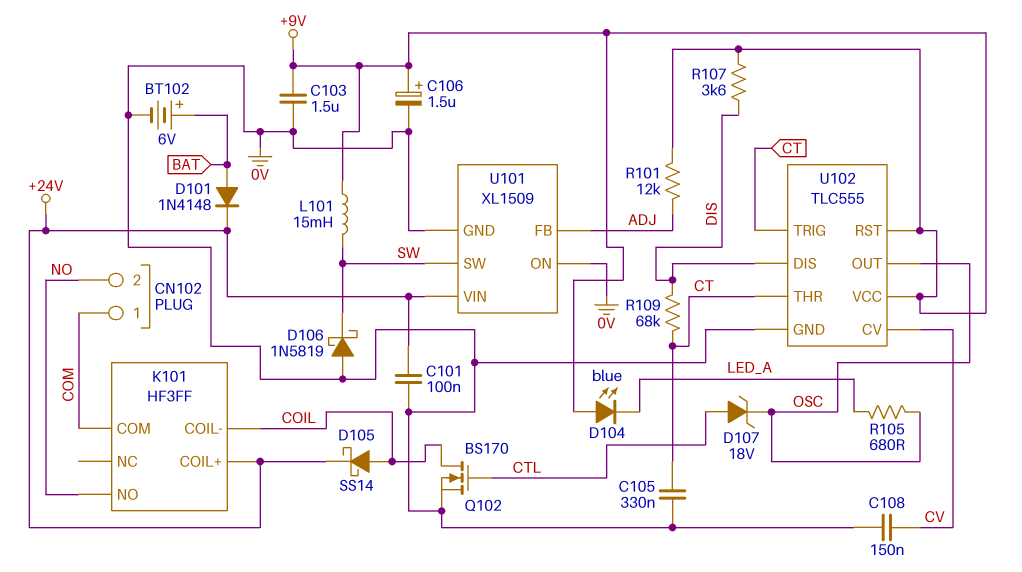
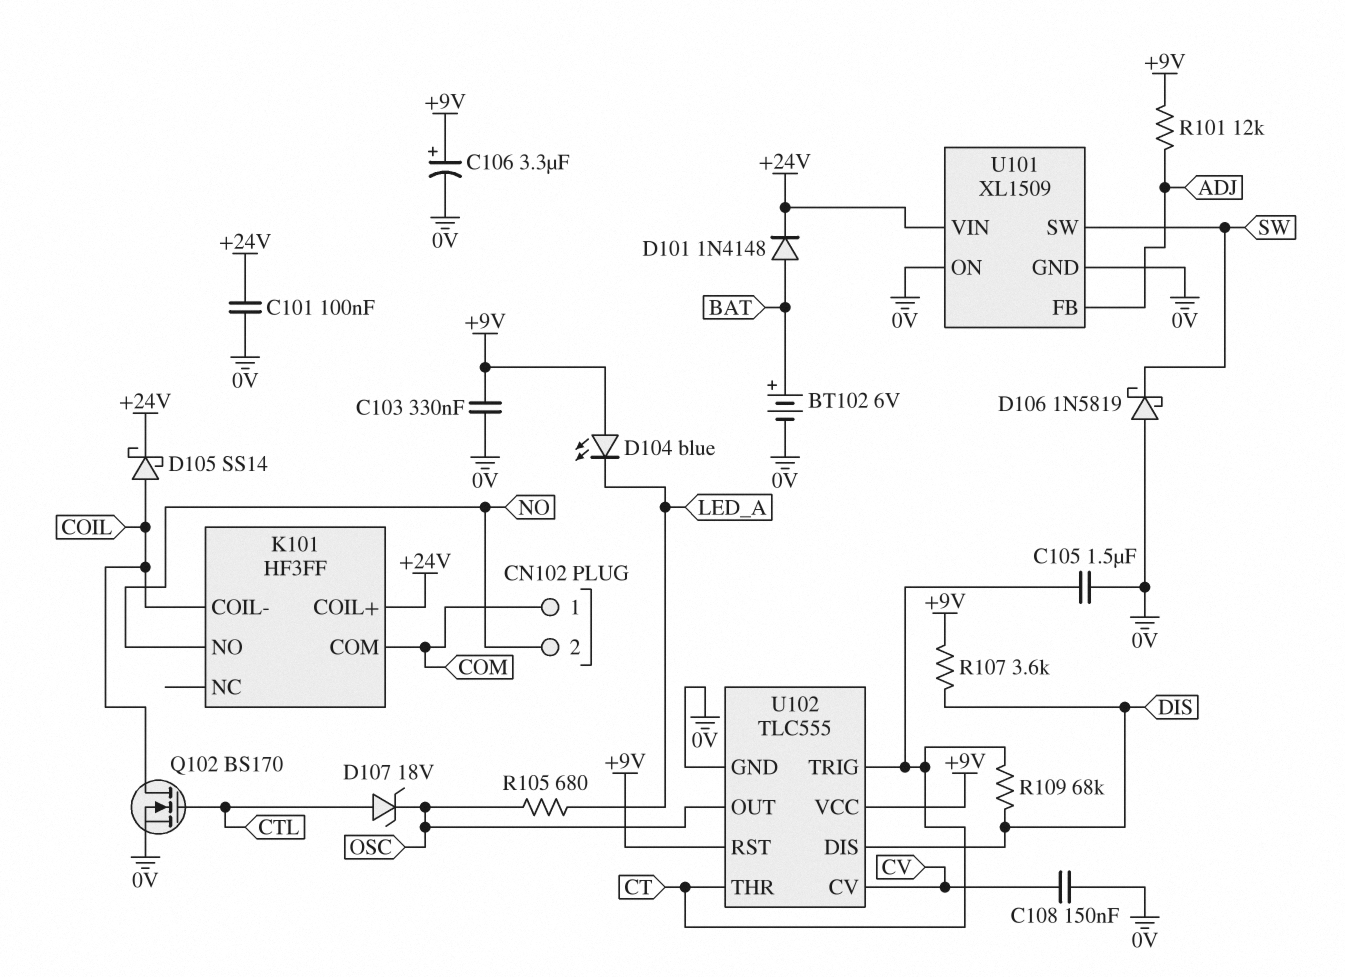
C103: 1.5uF (+9V, 0V) -> 330nF (+9V, 0V)
C105: 330nF (0V, CT) -> 1.5uF (0V, CT)
C106: 1.5uF (plus +9V, minus 0V) -> 3.3uF (plus +9V, minus 0V)
L101: 15mH (+9V, SW) -> none

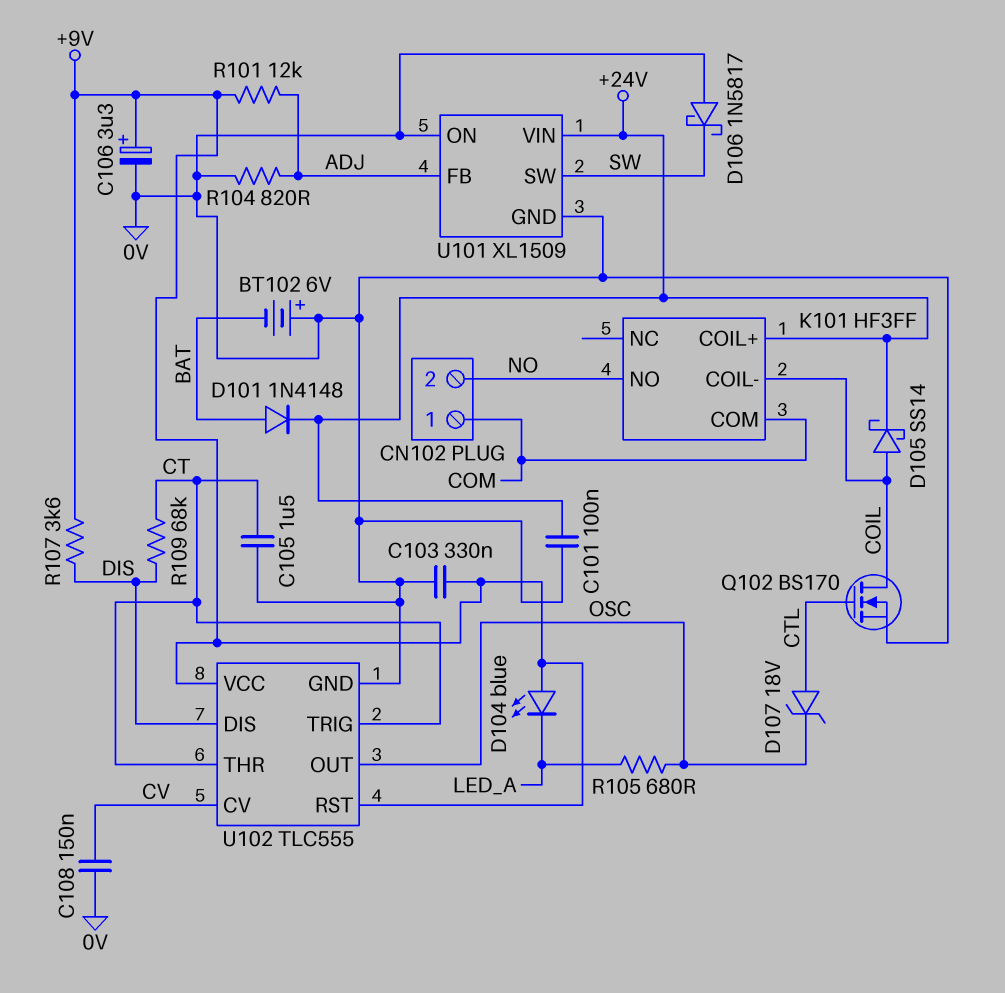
BT102: 6V (plus BAT, minus 0V) -> 6V (plus 0V, minus BAT)
D106: schottky 1N5819 (A 0V, K SW) -> schottky 1N5817 (A 0V, K SW)
R104: none -> 820 (0V, ADJ)

